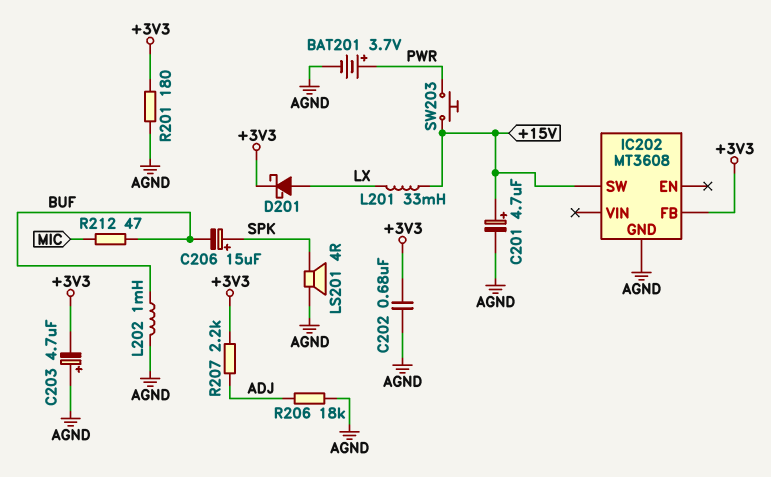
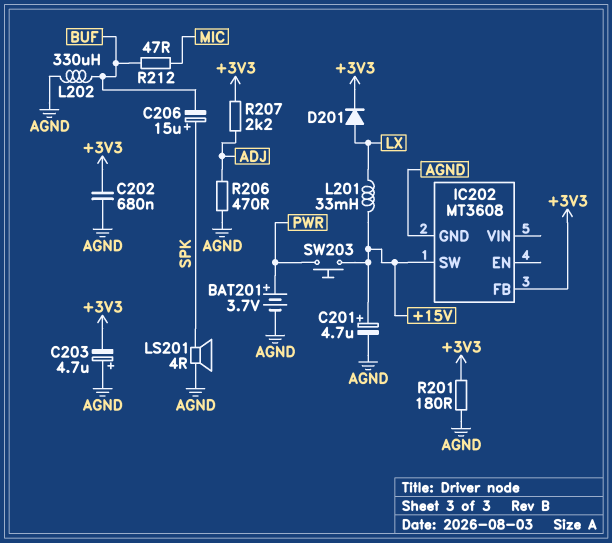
D201: schottky (A LX, K +3V3) -> diode (A LX, K +3V3)
L202: 1mH (AGND, BUF) -> 330uH (AGND, BUF)
R206: 18k (ADJ, AGND) -> 470 (ADJ, AGND)

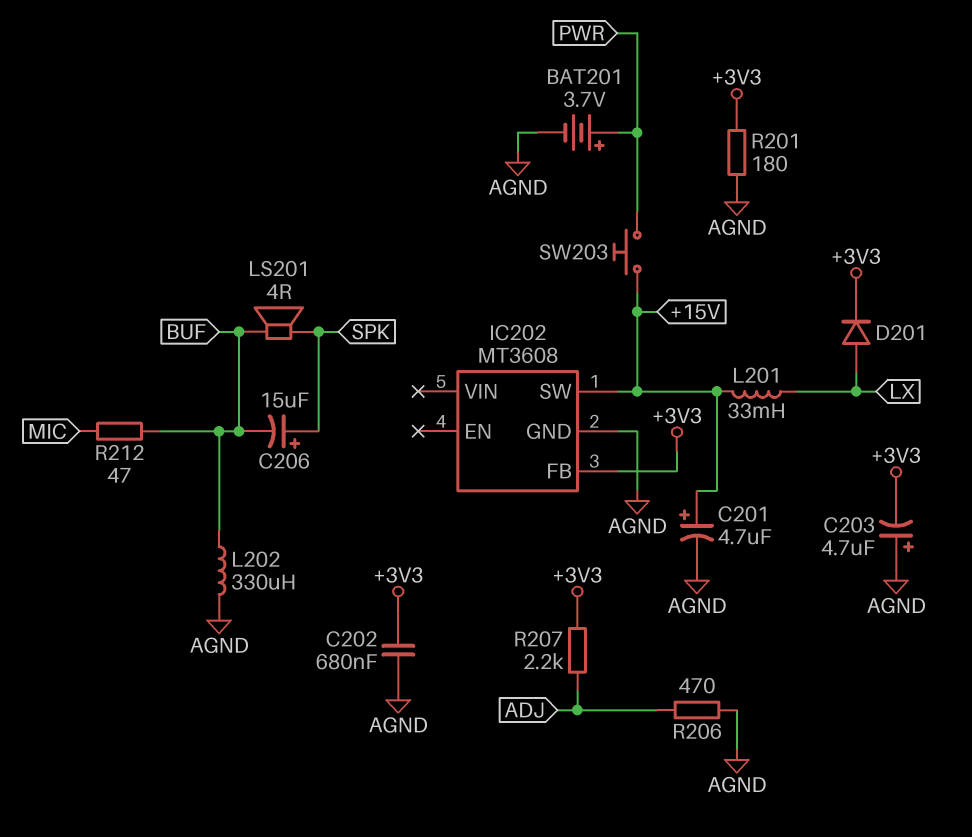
LS201: speaker 4R (AGND, SPK) -> speaker 4R (BUF, SPK)

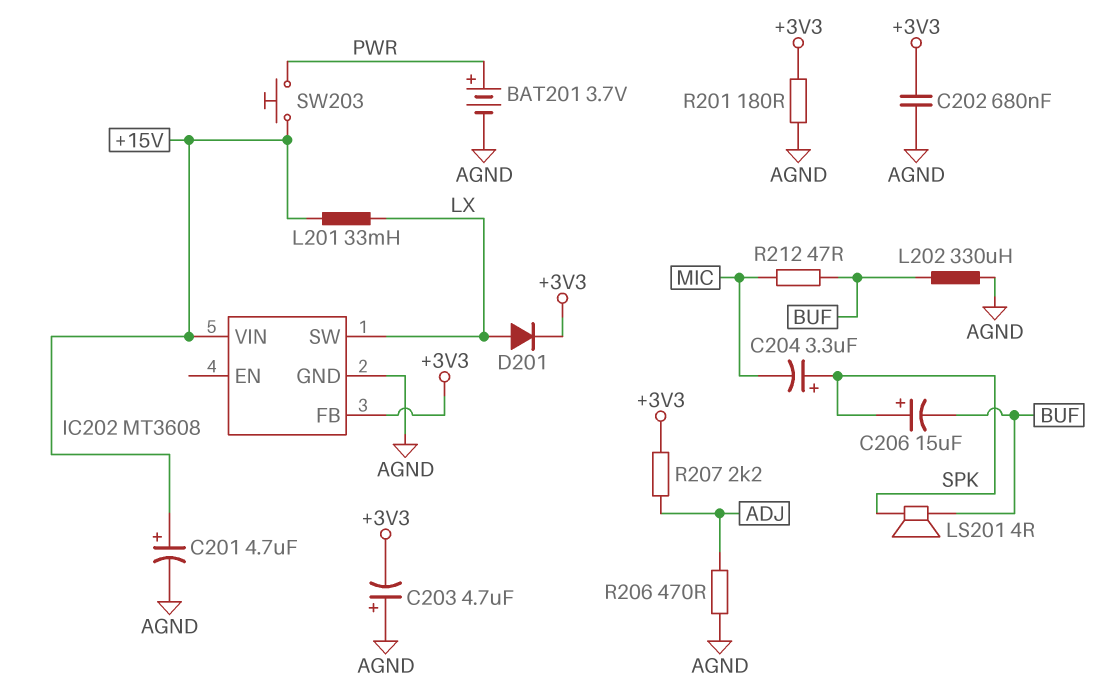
C204: none -> 3.3uF (plus SPK, minus MIC)
IC202 pin SW: +15V -> LX
IC202 pin VIN: none -> +15V

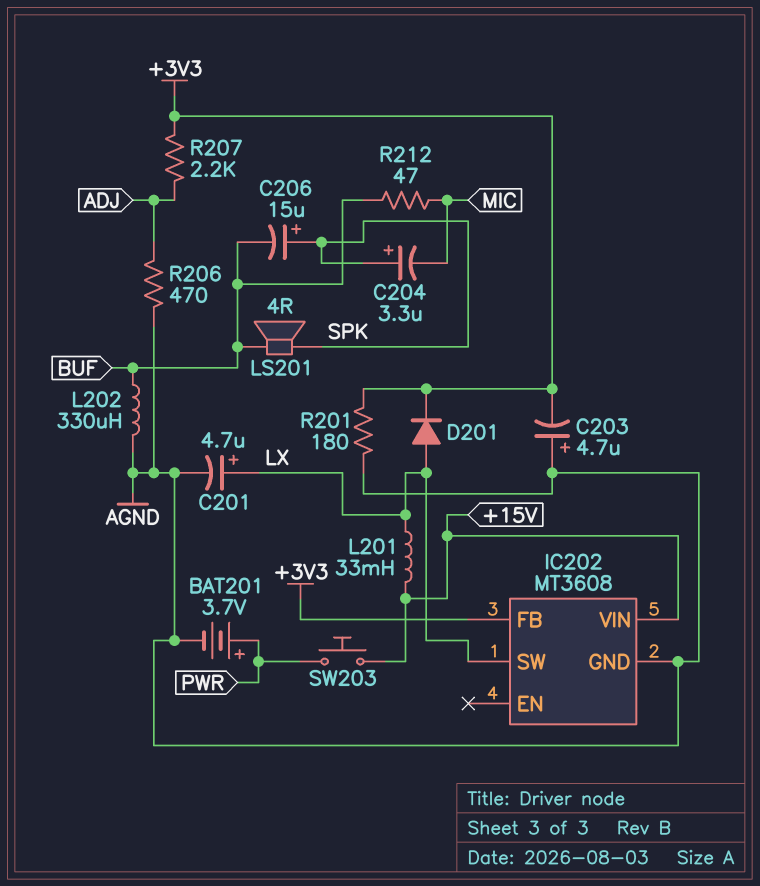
C201: 4.7uF (plus +15V, minus AGND) -> 4.7uF (plus LX, minus AGND)
C202: 680nF (+3V3, AGND) -> none

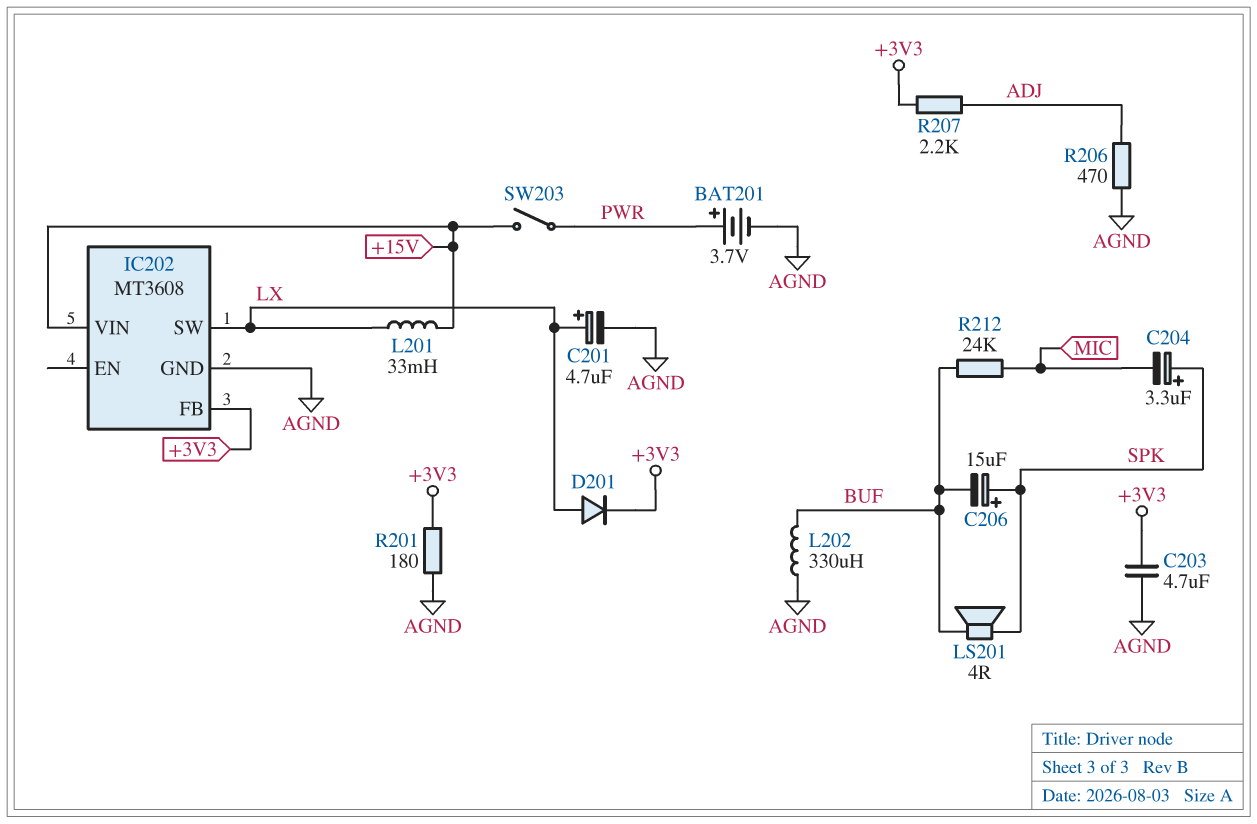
C203: 4.7uF (plus AGND, minus +3V3) -> 4.7uF (+3V3, AGND)
R212: 47 (BUF, MIC) -> 24k (BUF, MIC)
SW203: button (+15V, PWR) -> switch (+15V, PWR)

